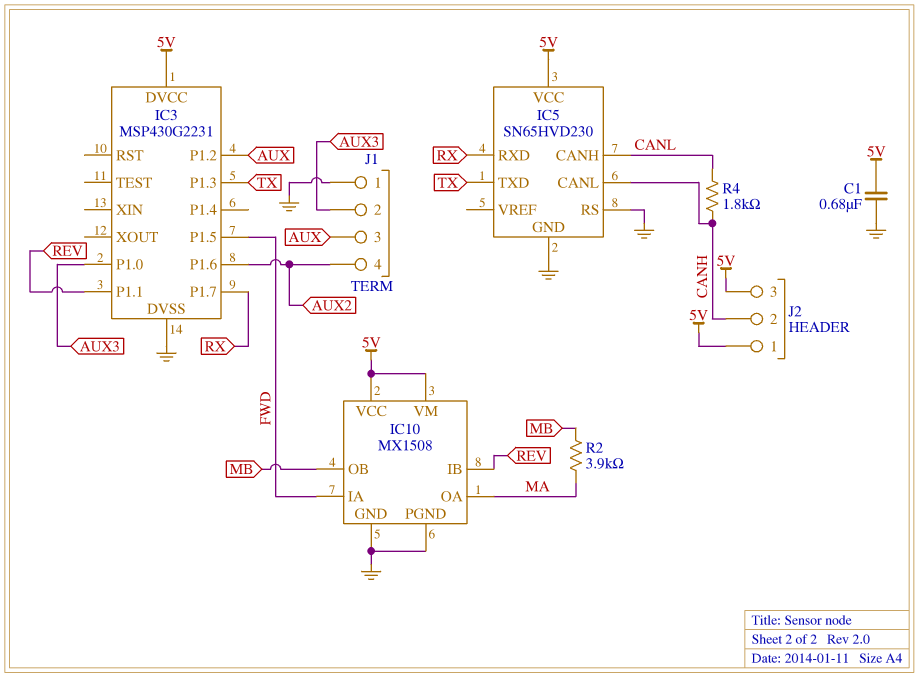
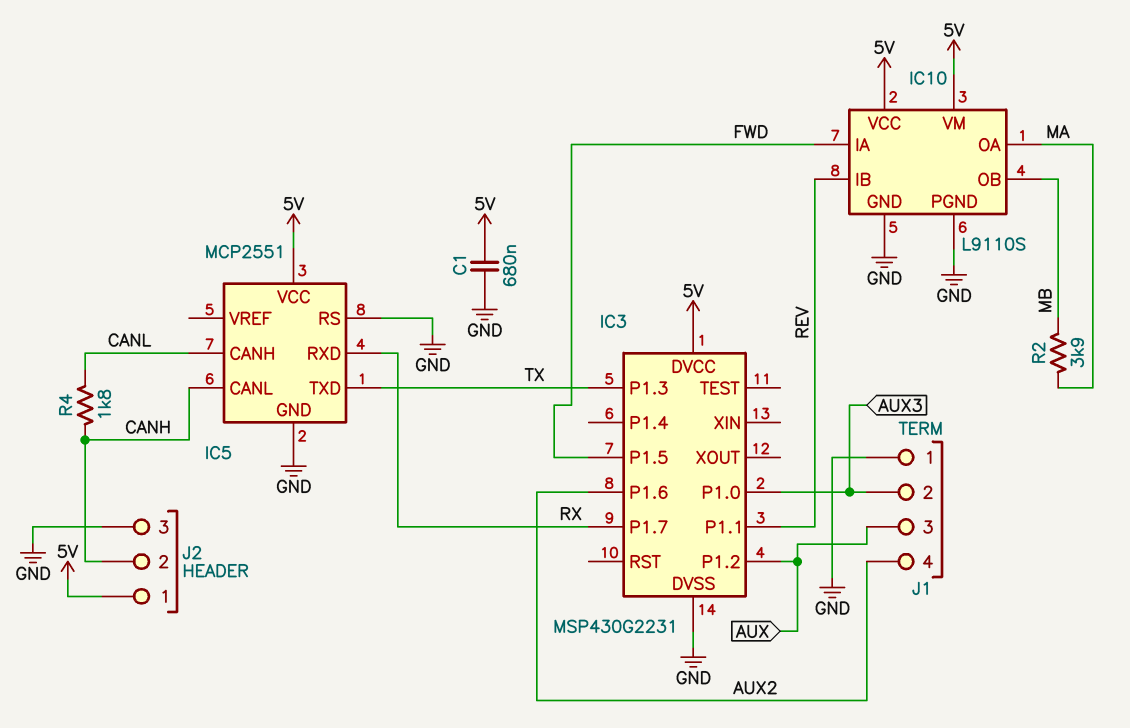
IC5: SN65HVD230 -> MCP2551
IC10: MX1508 -> L9110S
J2 pin 3: 5V -> GND

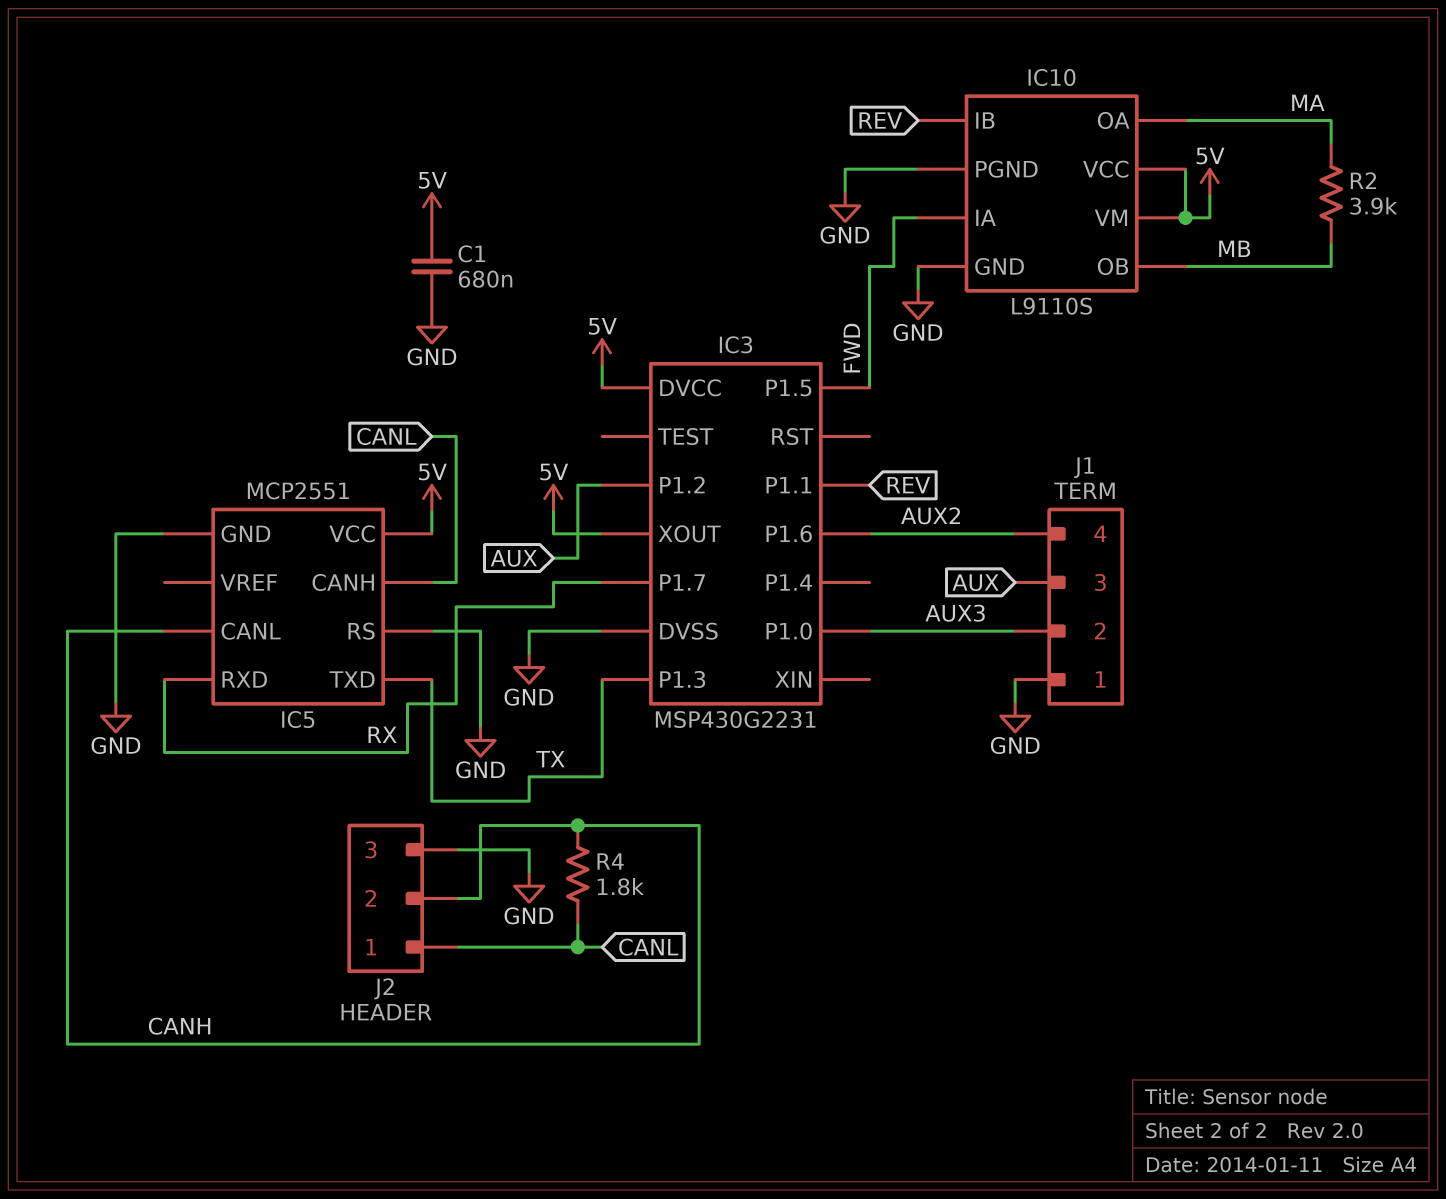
IC3 pin XOUT: none -> 5V
J2 pin 1: 5V -> CANL

